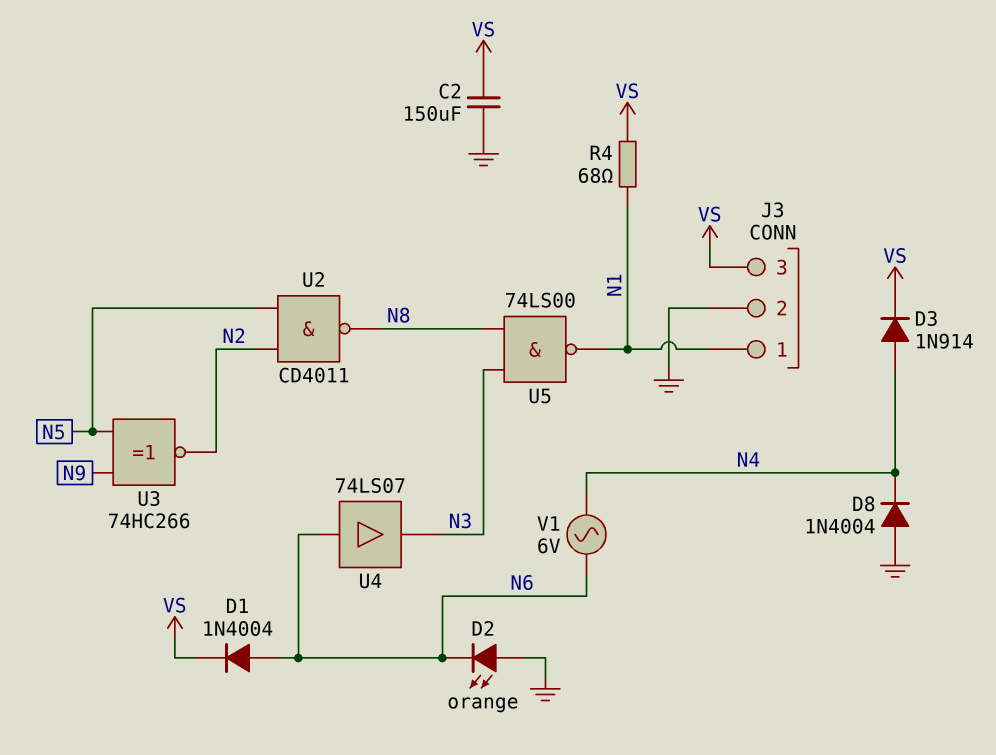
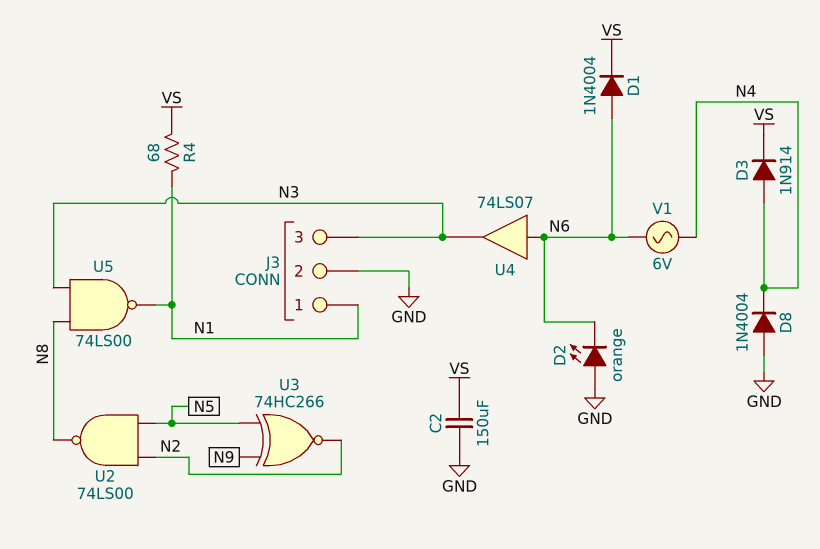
J3 pin 3: VS -> N3
U2: NAND CD4011 (in N2, in N5, out N8) -> NAND 74LS00 (in N2, in N5, out N8)

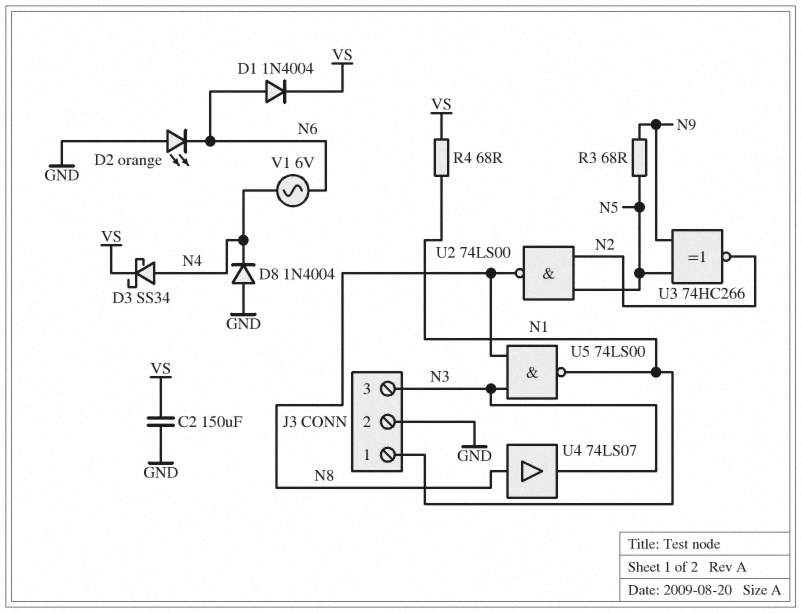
D3: diode 1N914 (A N4, K VS) -> schottky SS34 (A N4, K VS)
R3: none -> 68 (N5, N9)
U4: buffer 74LS07 (in N6, out N3) -> buffer 74LS07 (in N8, out N3)

